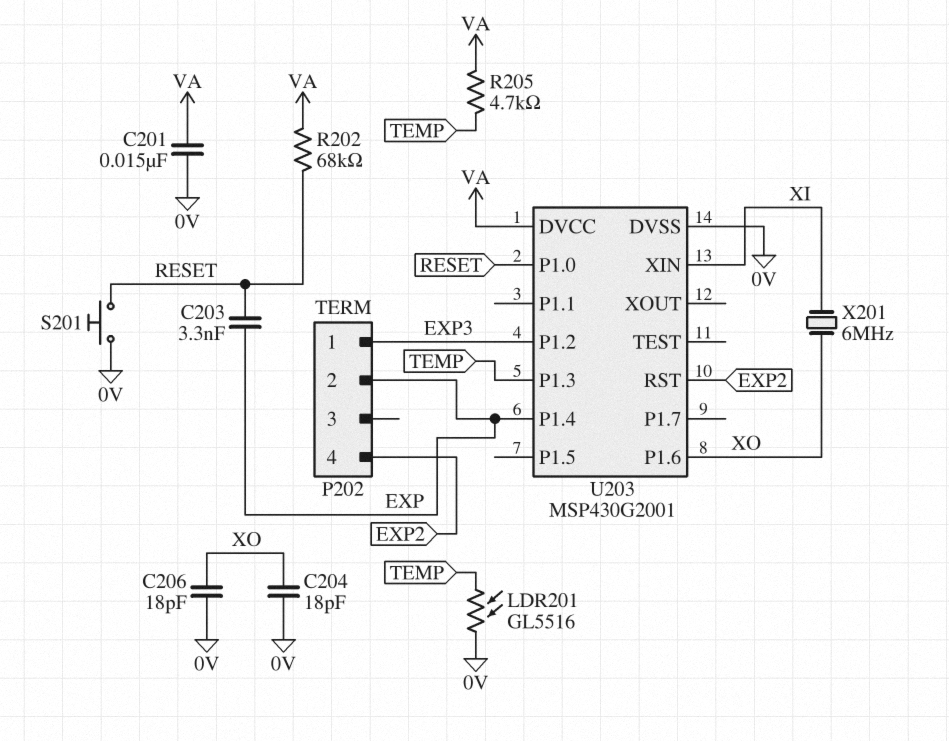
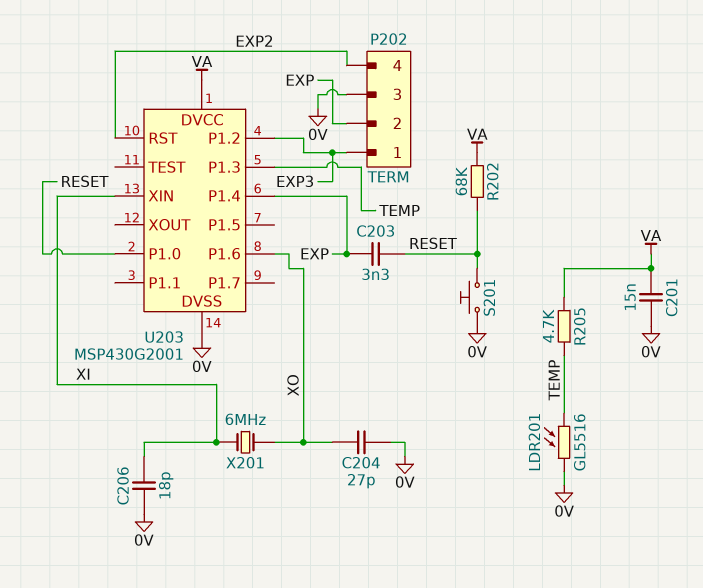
C204: 18pF (0V, XO) -> 27pF (0V, XO)
C206: 18pF (0V, XO) -> 18pF (0V, XI)
P202 pin 3: none -> 0V

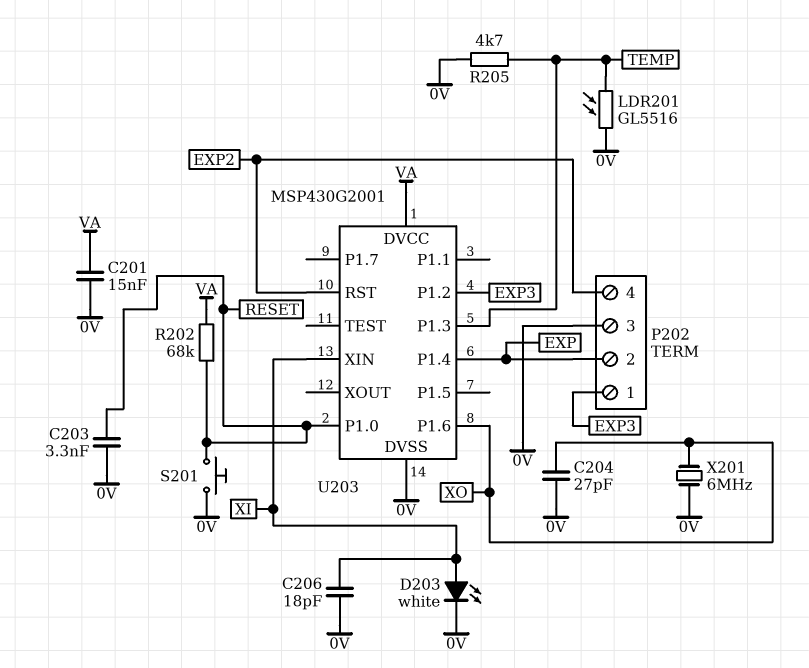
C203: 3.3nF (EXP, RESET) -> 3.3nF (0V, RESET)
D203: none -> LED white (A XI, K 0V)
R205: 4.7k (TEMP, VA) -> 4.7k (0V, TEMP)
X201: 6MHz (XI, XO) -> 6MHz (0V, XO)

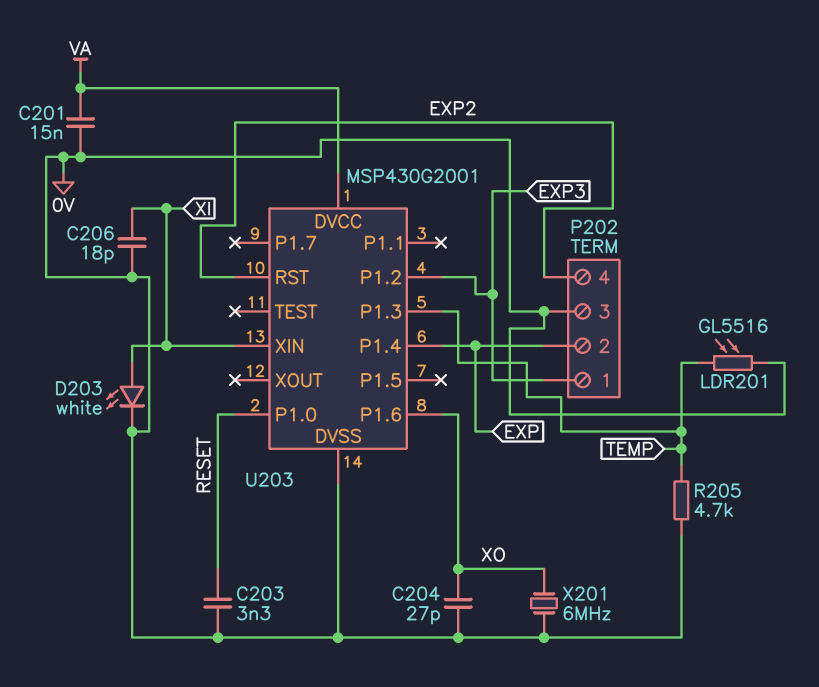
R202: 68k (RESET, VA) -> none
S201: button (0V, RESET) -> none

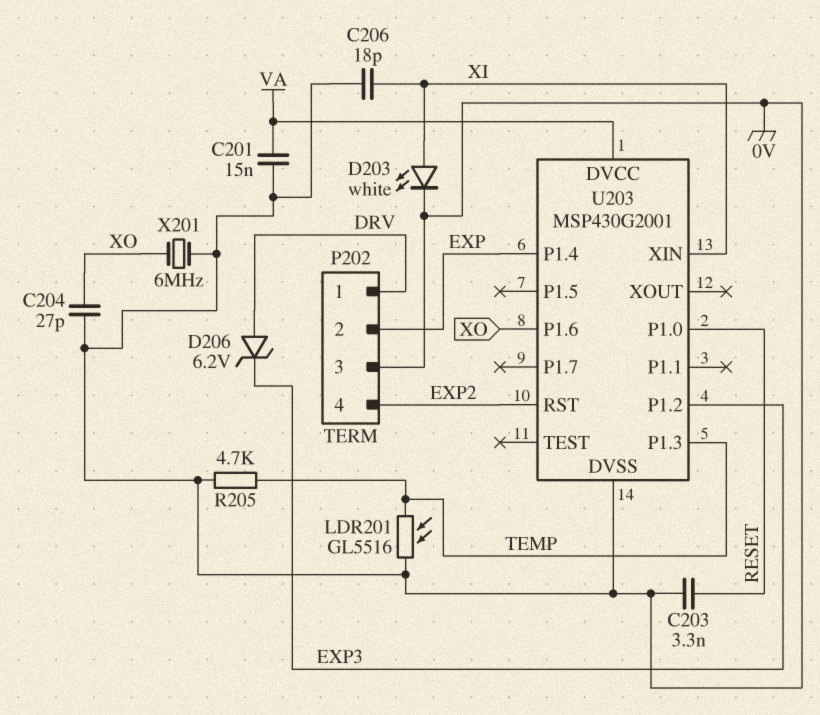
D206: none -> zener 6.2V (A DRV, K EXP3)
P202 pin 1: EXP3 -> DRV

